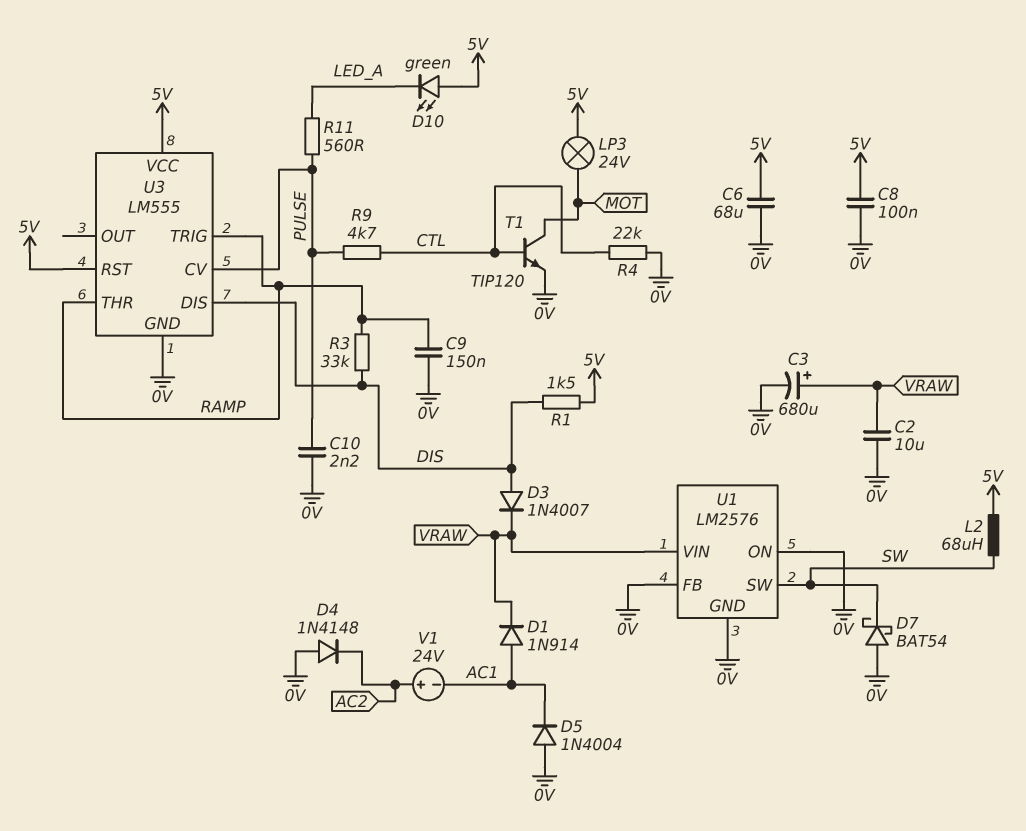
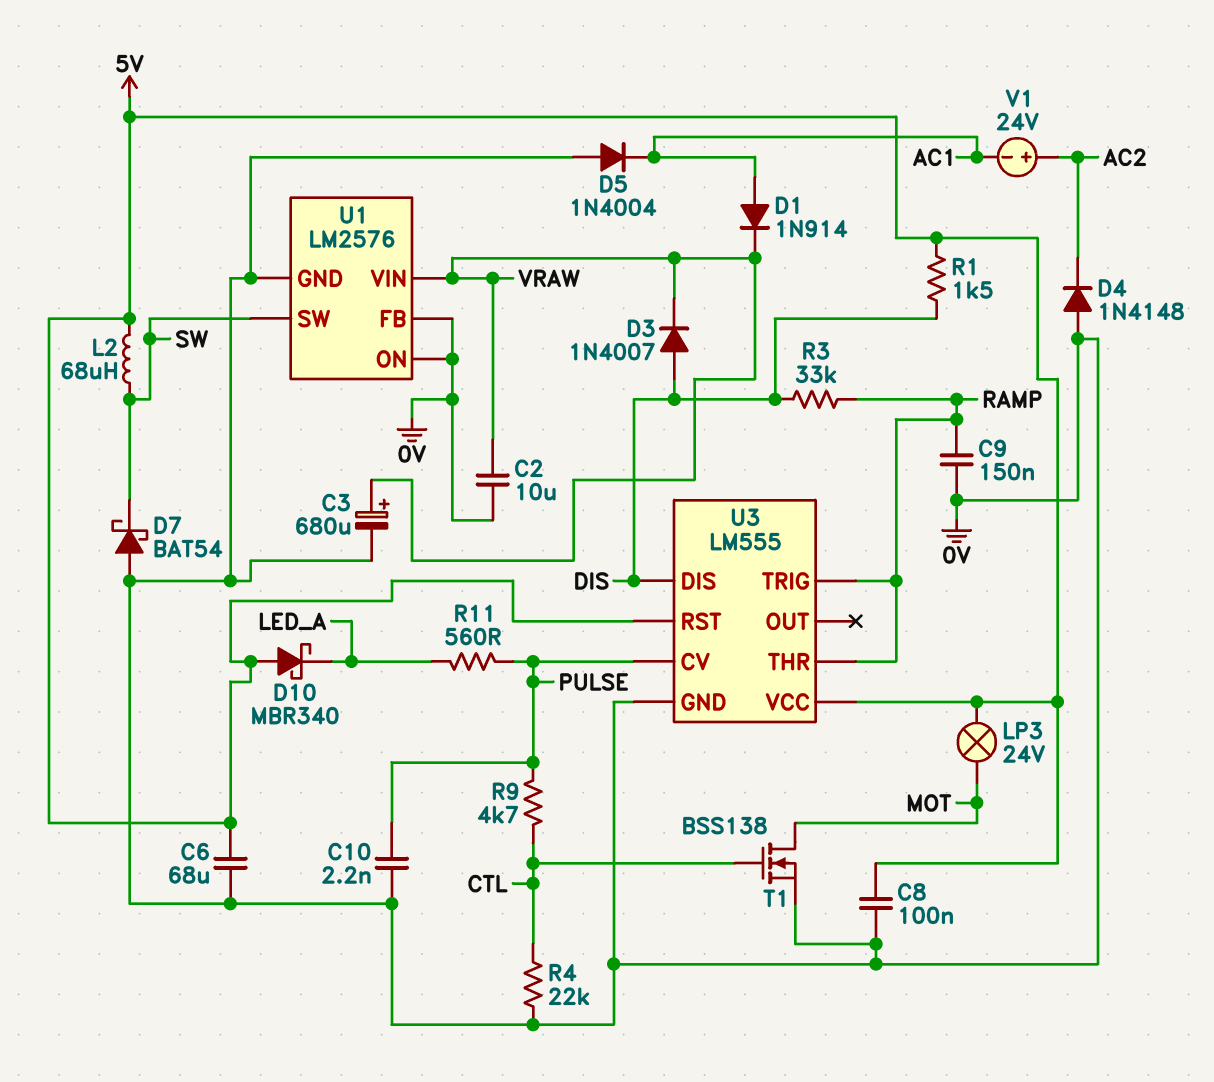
D10: LED green (A 5V, K LED_A) -> schottky MBR340 (A 5V, K LED_A)
T1: NPN TIP120 (B CTL, C MOT, E 0V) -> NMOS BSS138 (G CTL, D MOT, S 0V)

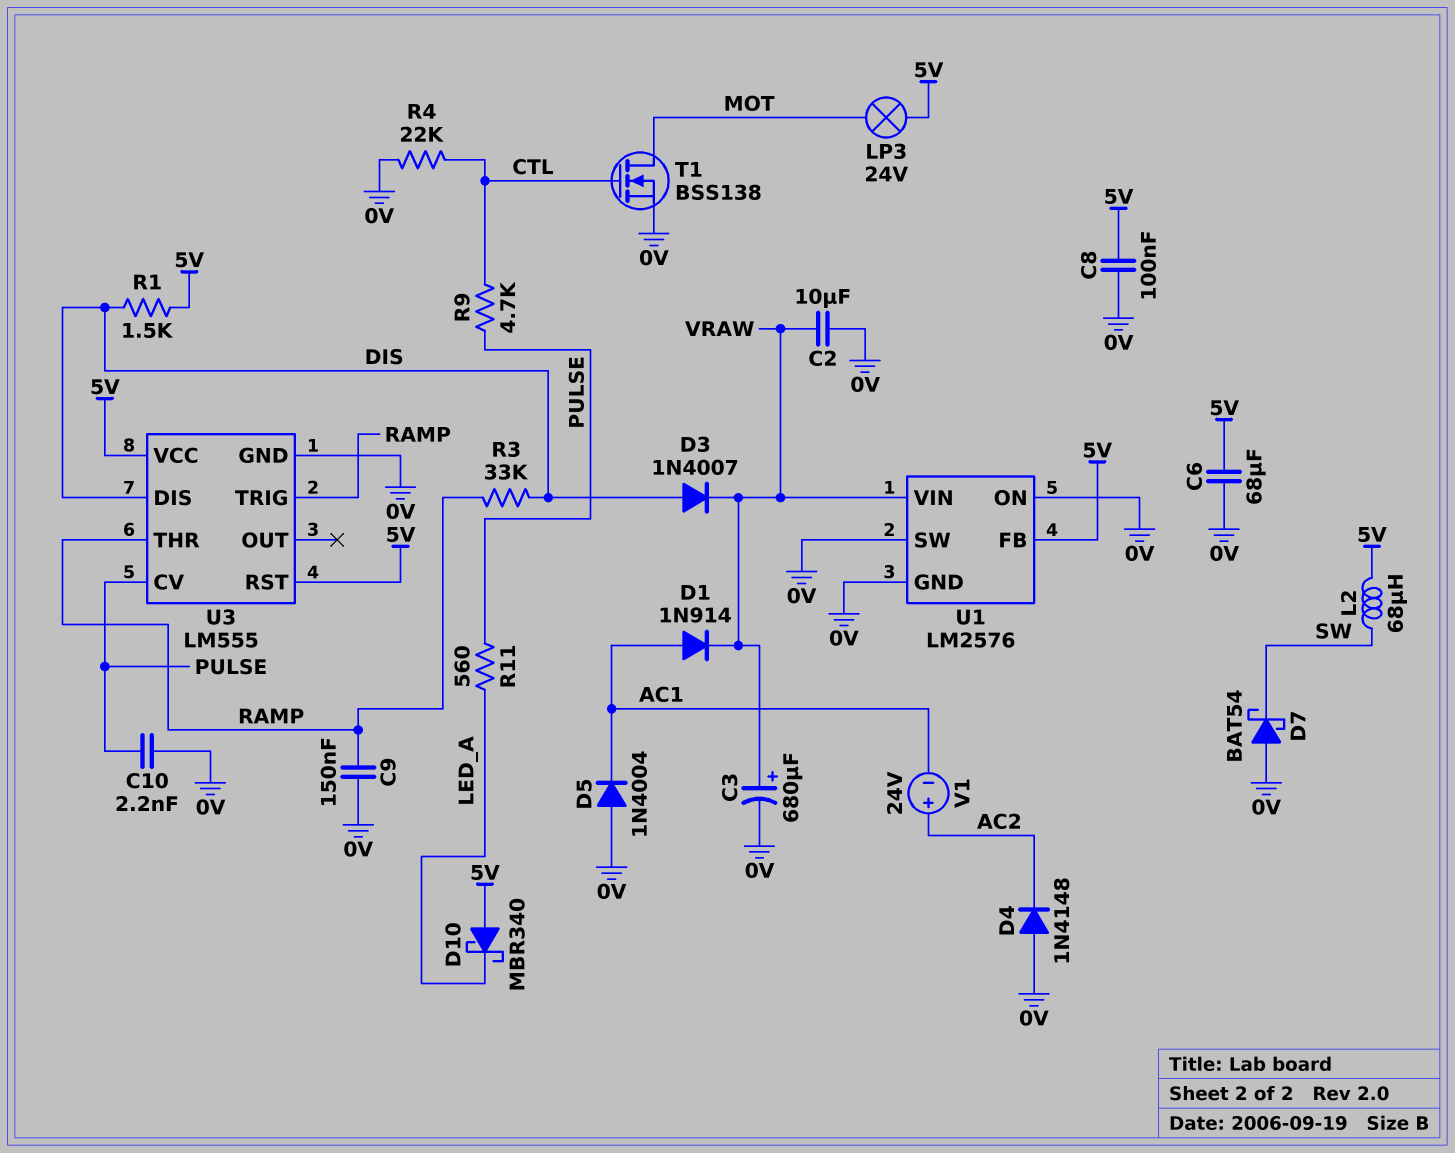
U1 pin FB: 0V -> 5V
U1 pin SW: SW -> 0V

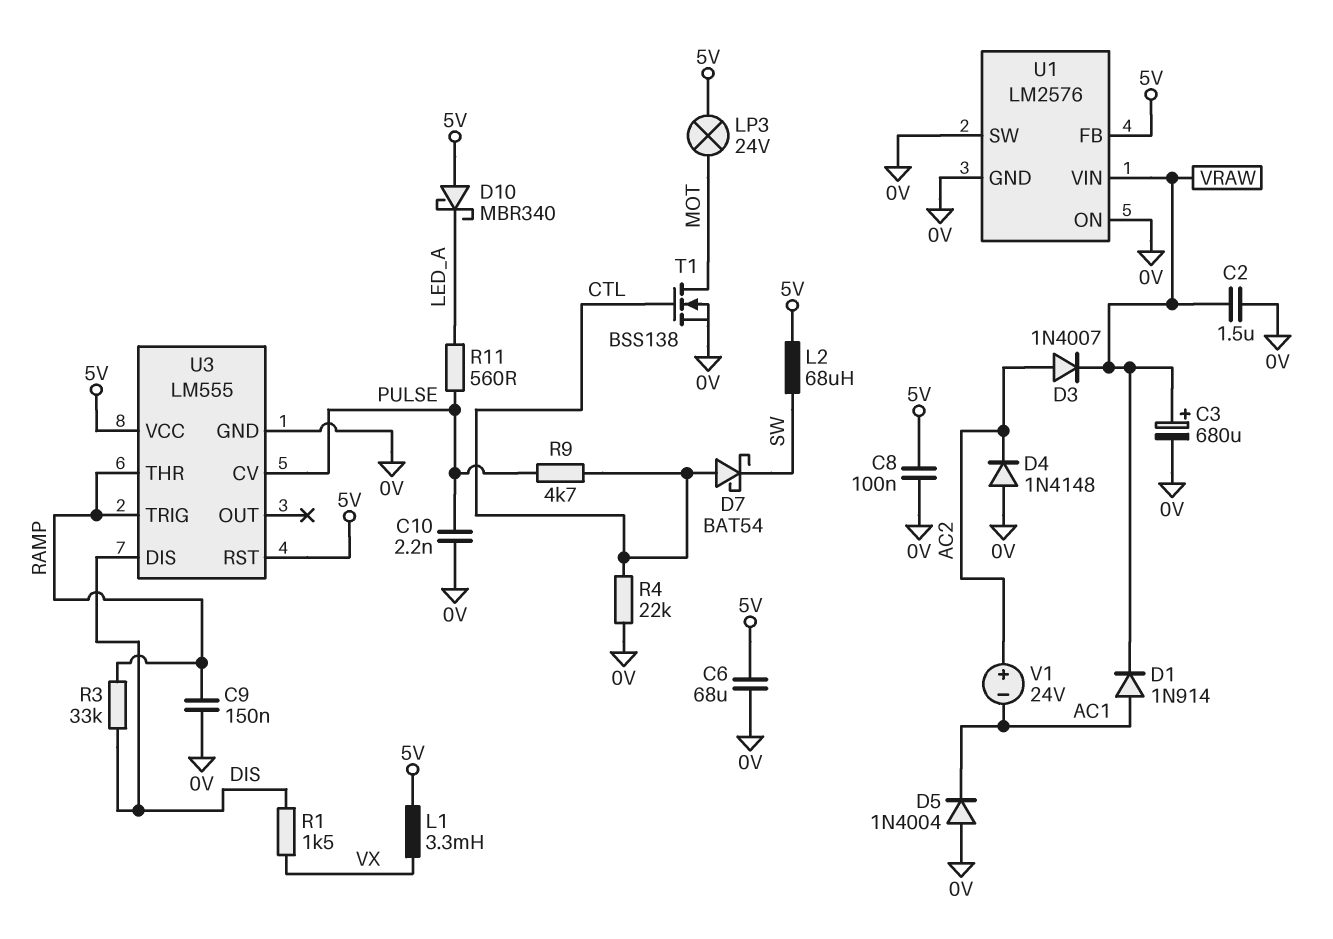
C2: 10uF (0V, VRAW) -> 1.5uF (0V, VRAW)
D3: diode 1N4007 (A DIS, K VRAW) -> diode 1N4007 (A AC2, K VRAW)
D7: schottky BAT54 (A 0V, K SW) -> schottky BAT54 (A CTL, K SW)
L1: none -> 3.3mH (5V, VX)
R1: 1.5k (5V, DIS) -> 1.5k (DIS, VX)

